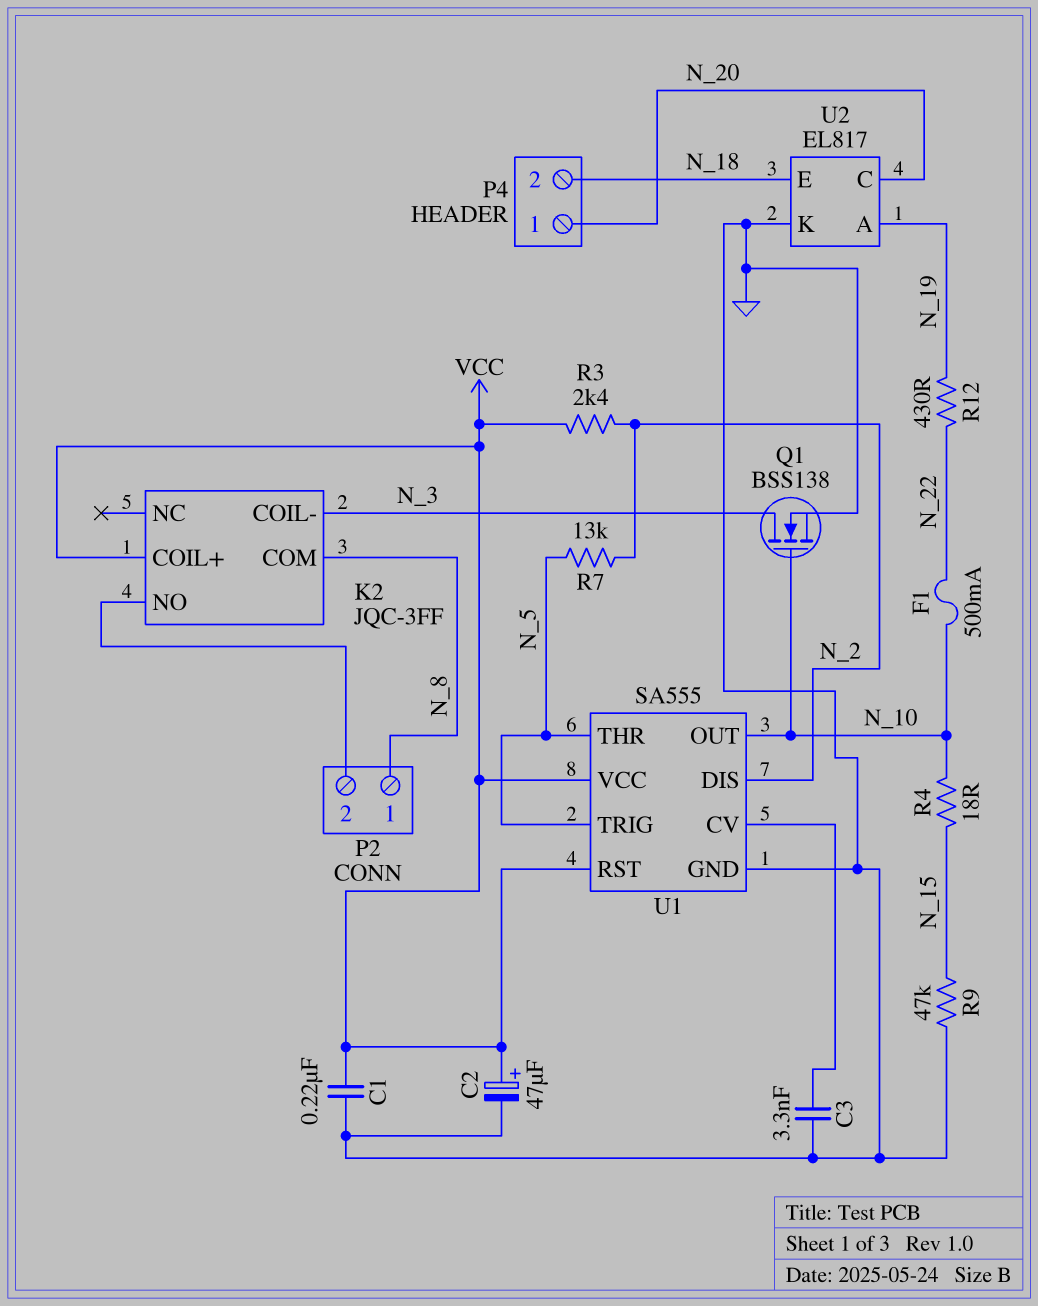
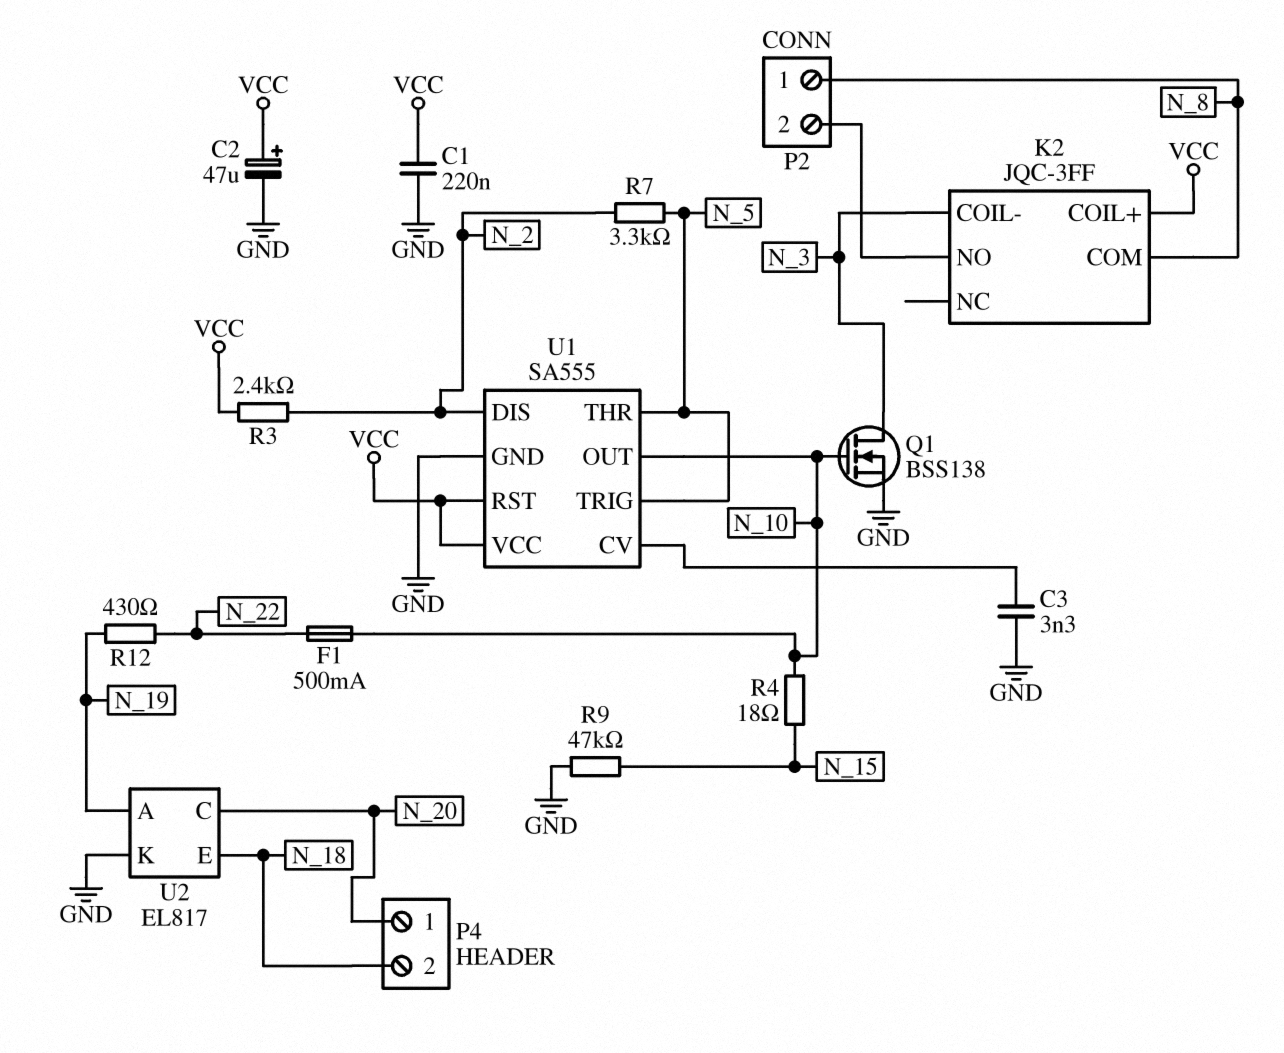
R7: 13k (N_2, N_5) -> 3.3k (N_2, N_5)

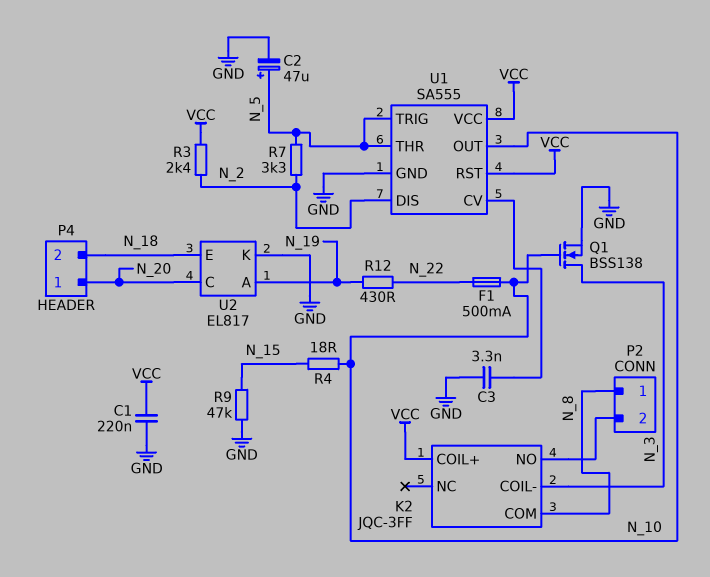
C2: 47uF (plus VCC, minus GND) -> 47uF (plus N_5, minus GND)

